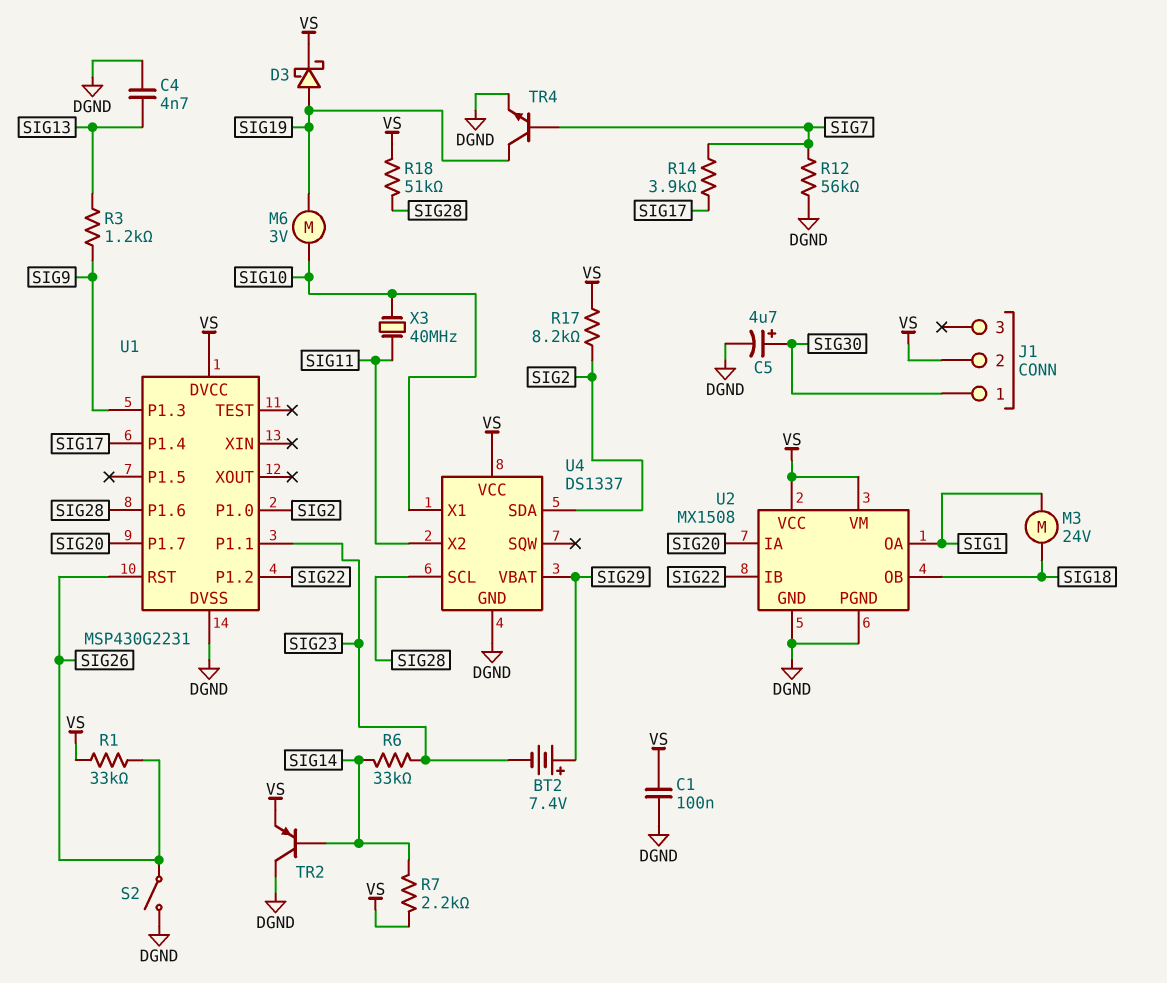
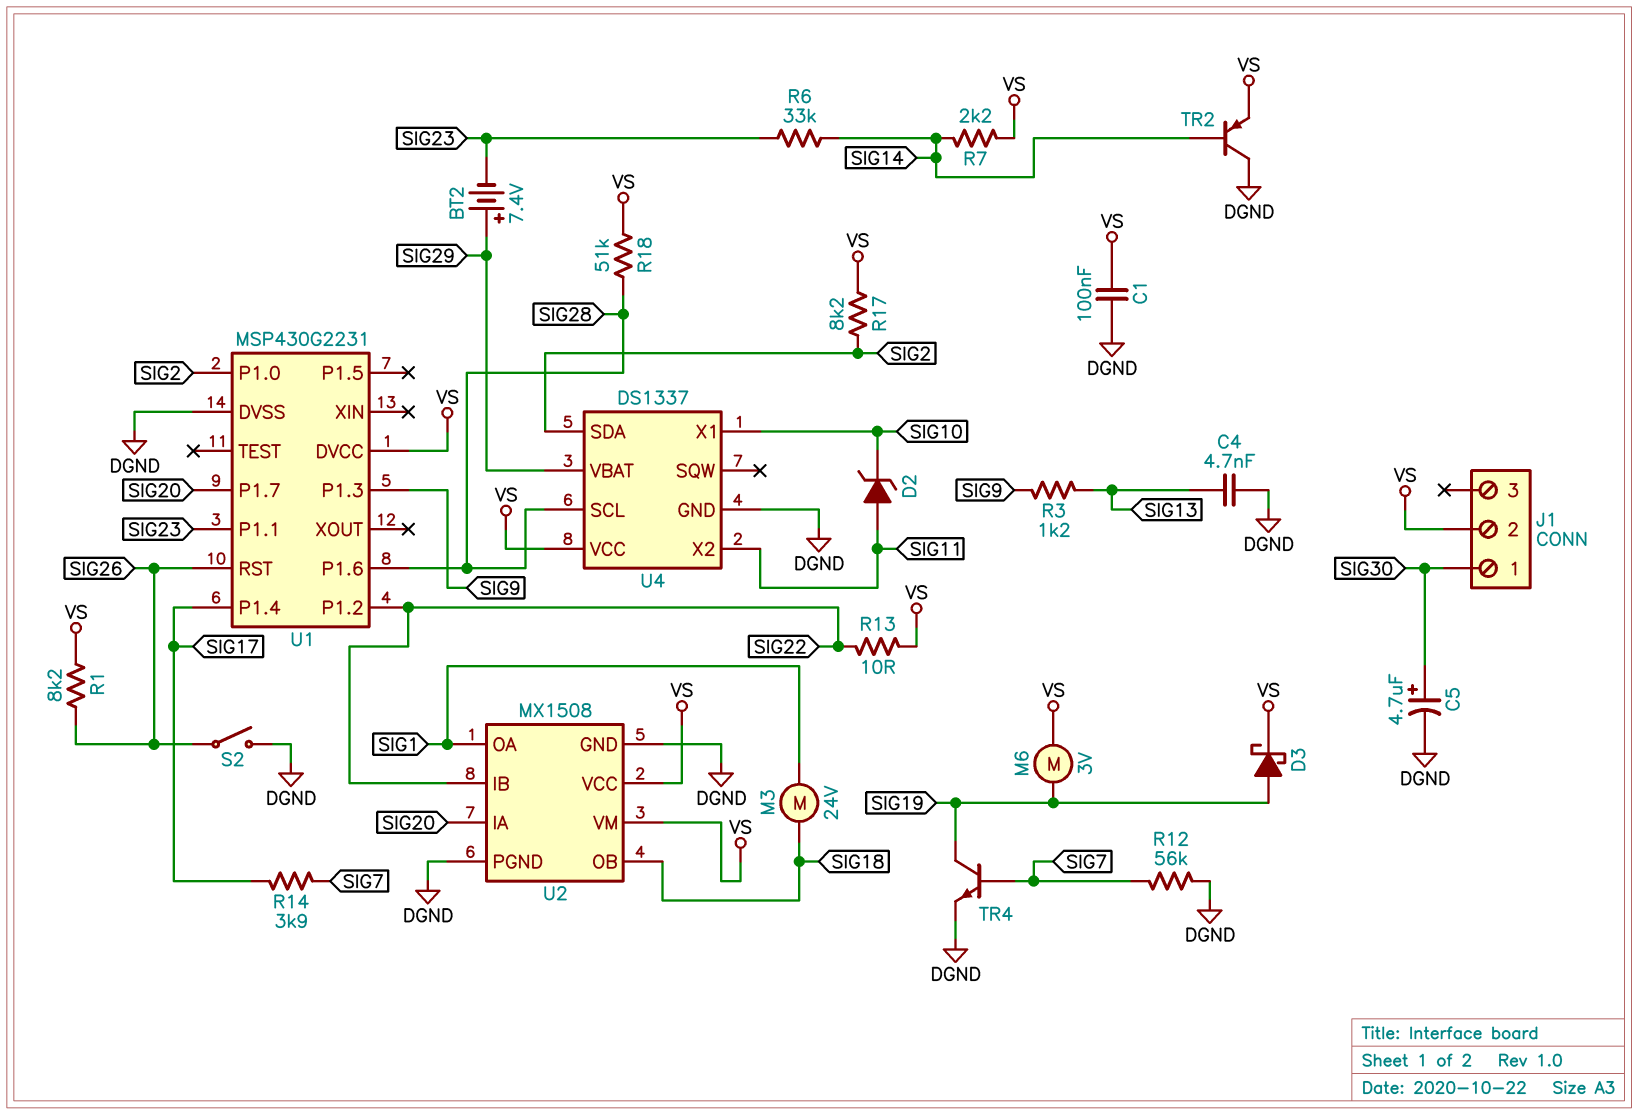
D2: none -> zener (A SIG11, K SIG10)
M6: motor 3V (SIG10, SIG19) -> motor 3V (SIG19, VS)
R1: 33k (SIG26, VS) -> 8.2k (SIG26, VS)
R13: none -> 10 (SIG22, VS)
X3: 40MHz (SIG10, SIG11) -> none

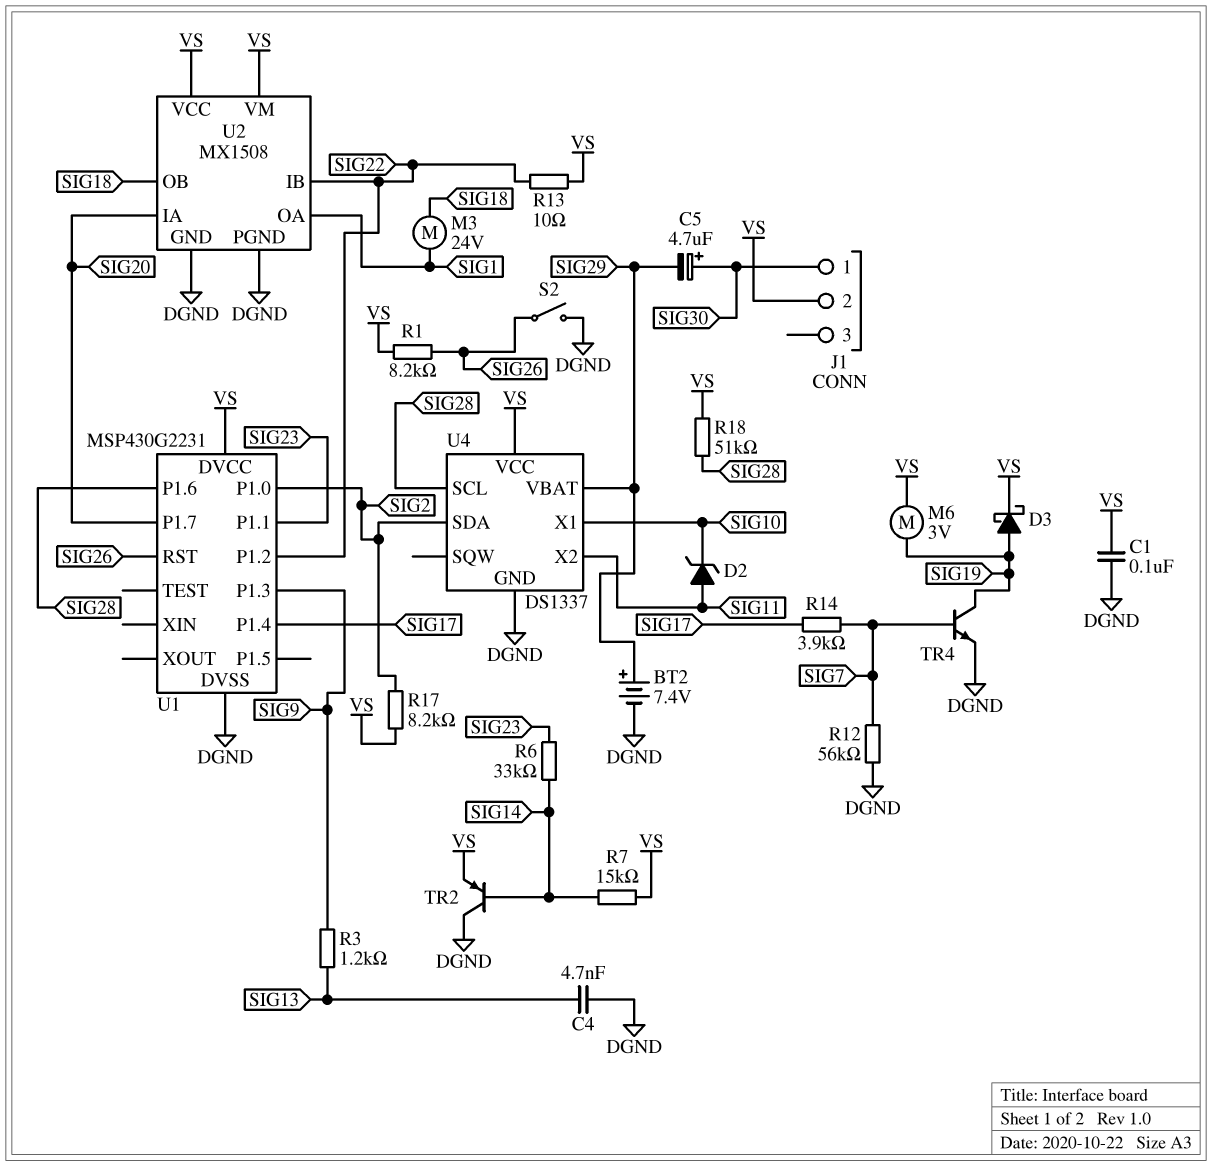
BT2: 7.4V (plus SIG29, minus SIG23) -> 7.4V (plus SIG29, minus DGND)
C5: 4.7uF (plus SIG30, minus DGND) -> 4.7uF (plus SIG30, minus SIG29)
R7: 2.2k (SIG14, VS) -> 15k (SIG14, VS)

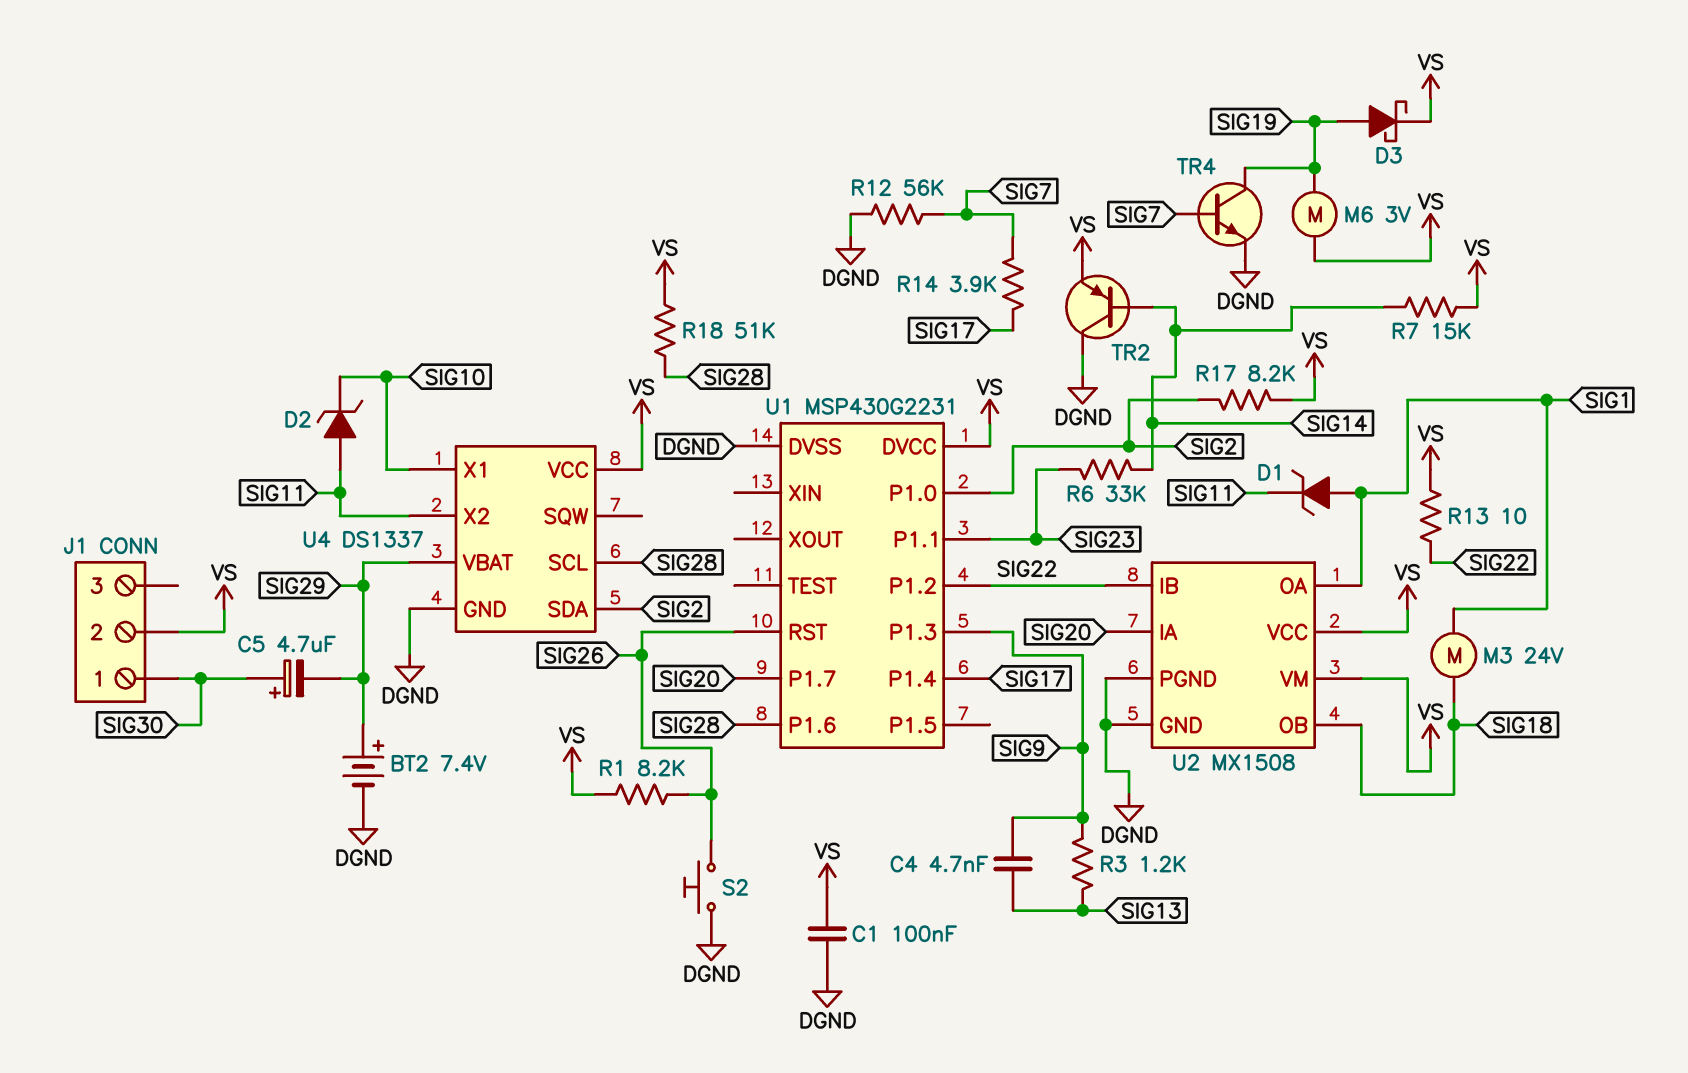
C4: 4.7nF (DGND, SIG13) -> 4.7nF (SIG9, SIG13)
D1: none -> zener (A SIG1, K SIG11)
S2: switch (DGND, SIG26) -> button (DGND, SIG26)

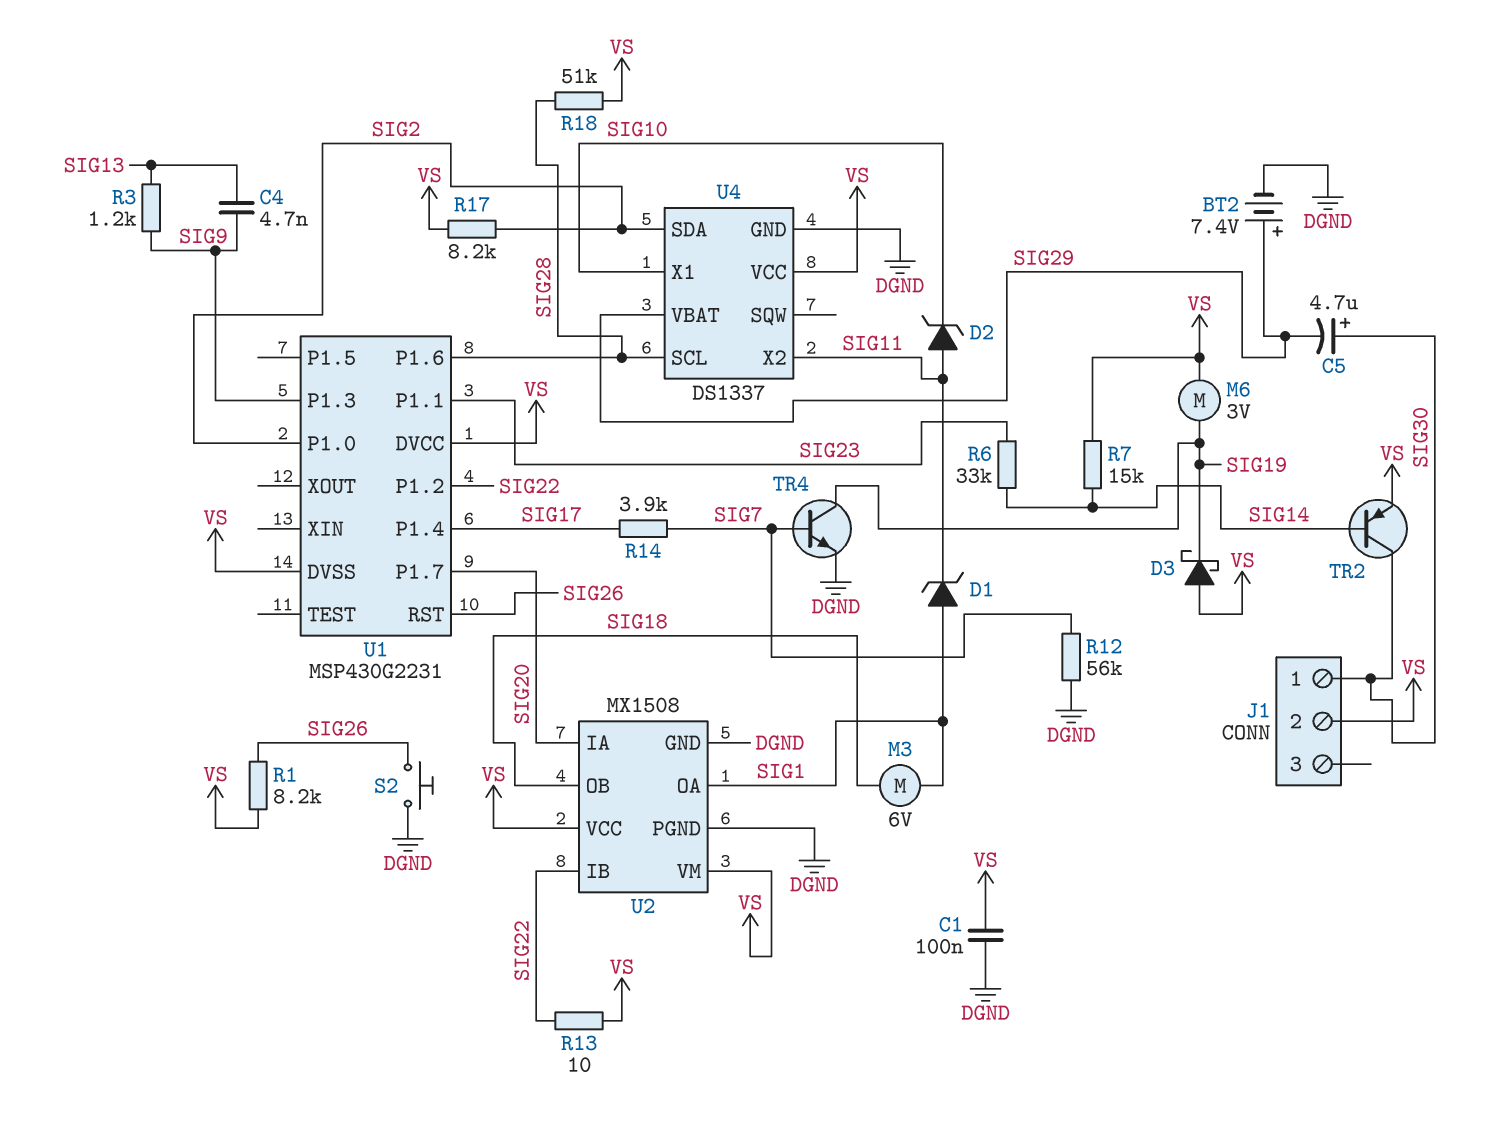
D3: schottky (A SIG19, K VS) -> schottky (A VS, K SIG19)
M3: motor 24V (SIG1, SIG18) -> motor 6V (SIG1, SIG18)
TR2: PNP (B SIG14, C DGND, E VS) -> PNP (B SIG14, C SIG30, E VS)
U1 pin DVSS: DGND -> VS

